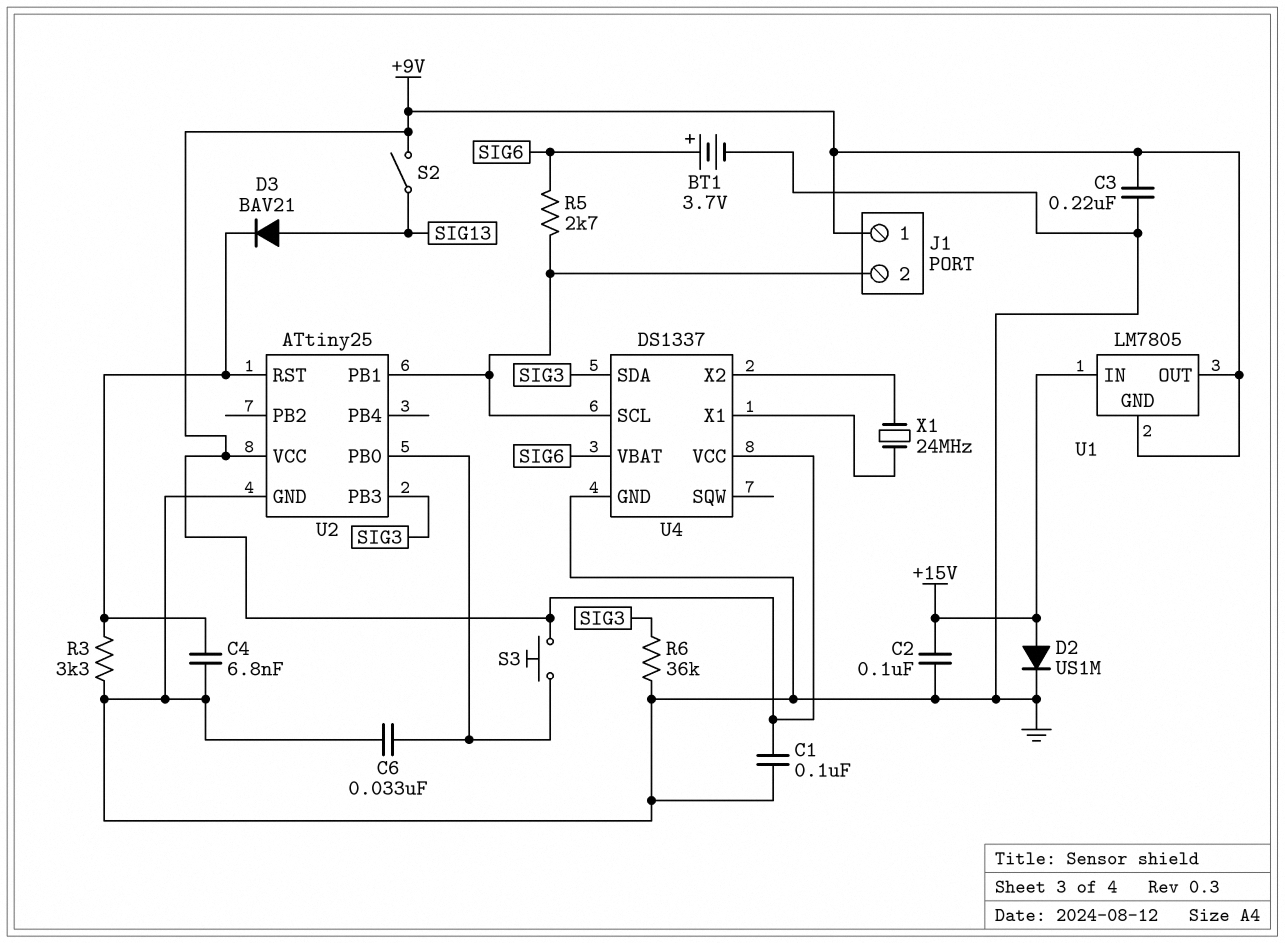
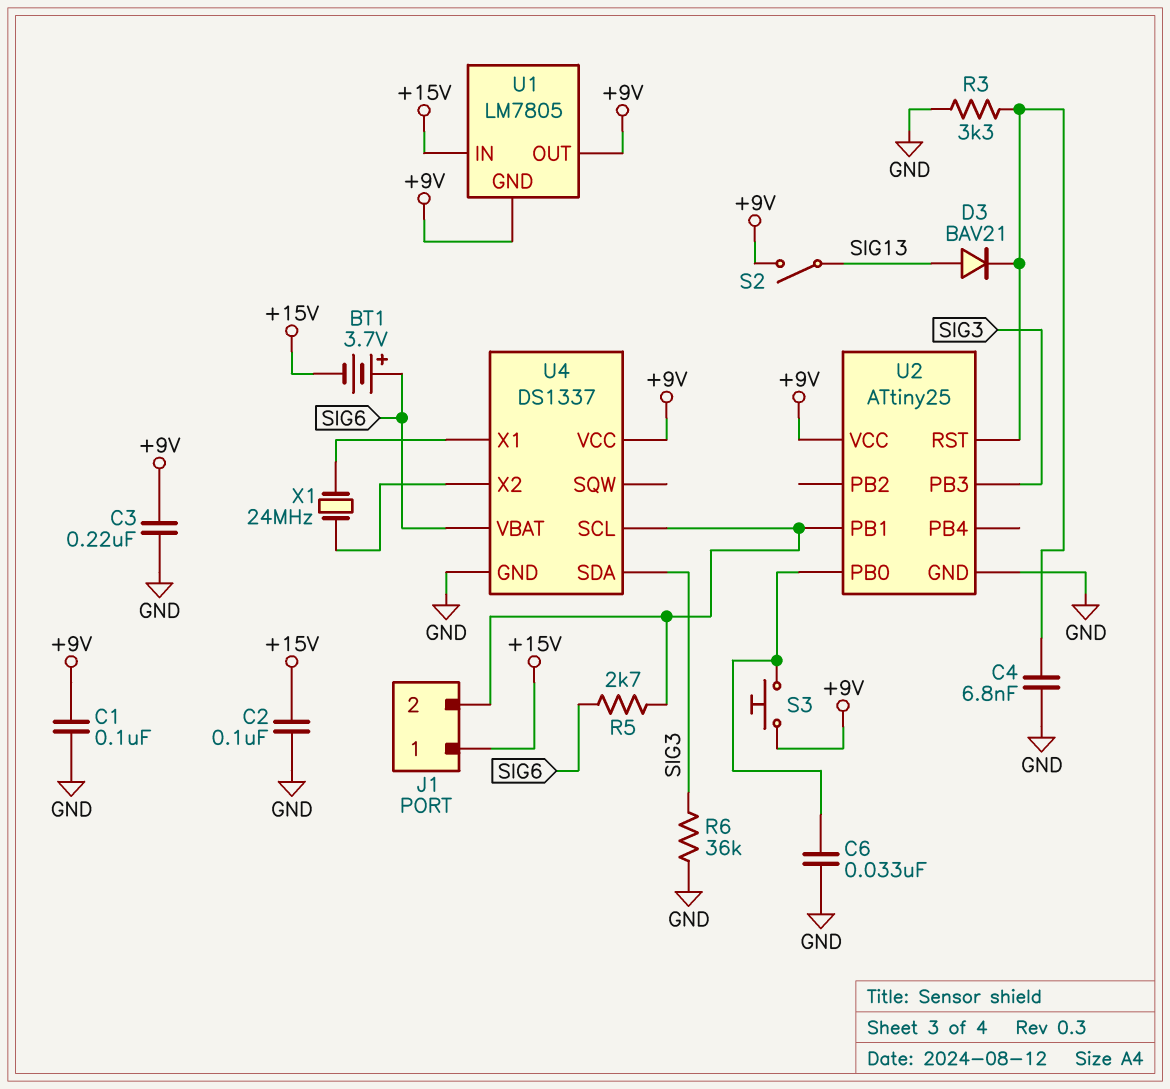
BT1: 3.7V (plus SIG6, minus GND) -> 3.7V (plus SIG6, minus +15V)
D2: diode US1M (A +15V, K GND) -> none
J1 pin 1: +9V -> +15V

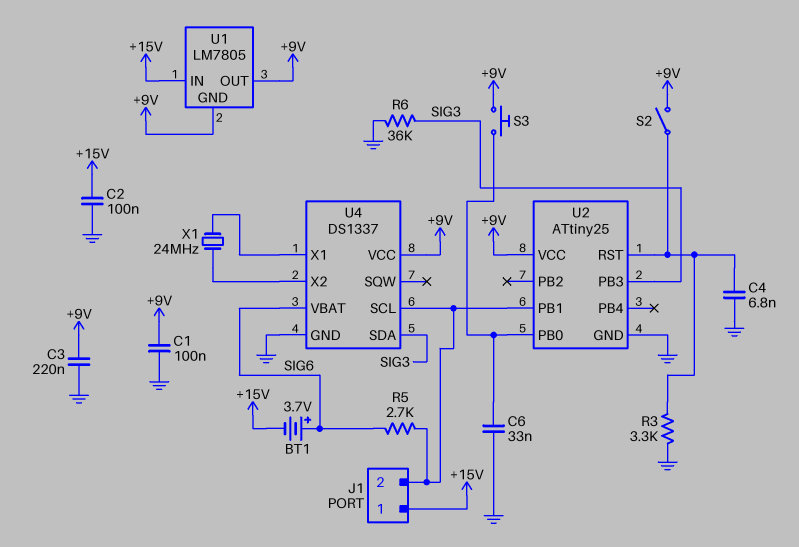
D3: diode BAV21 (A SIG13, K U2/RST) -> none
S2: switch (+9V, SIG13) -> switch (+9V, U2/RST)

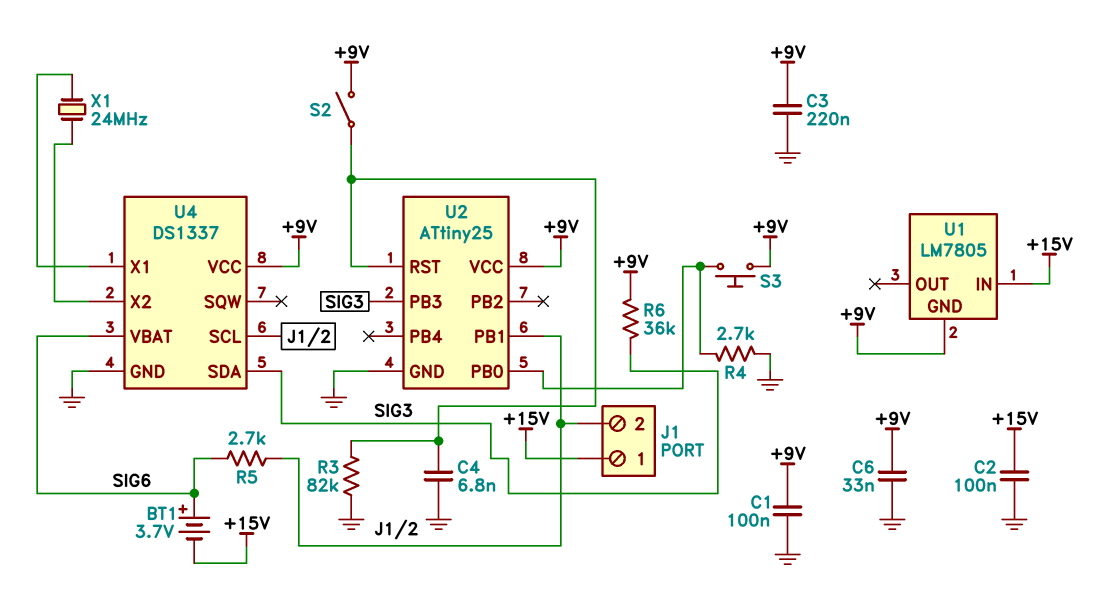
C6: 33nF (GND, U2/PB0) -> 33nF (+9V, GND)
R3: 3.3k (GND, U2/RST) -> 82k (GND, U2/RST)
R4: none -> 2.7k (GND, U2/PB0)
R6: 36k (GND, SIG3) -> 36k (+9V, SIG3)
U1 pin OUT: +9V -> none

